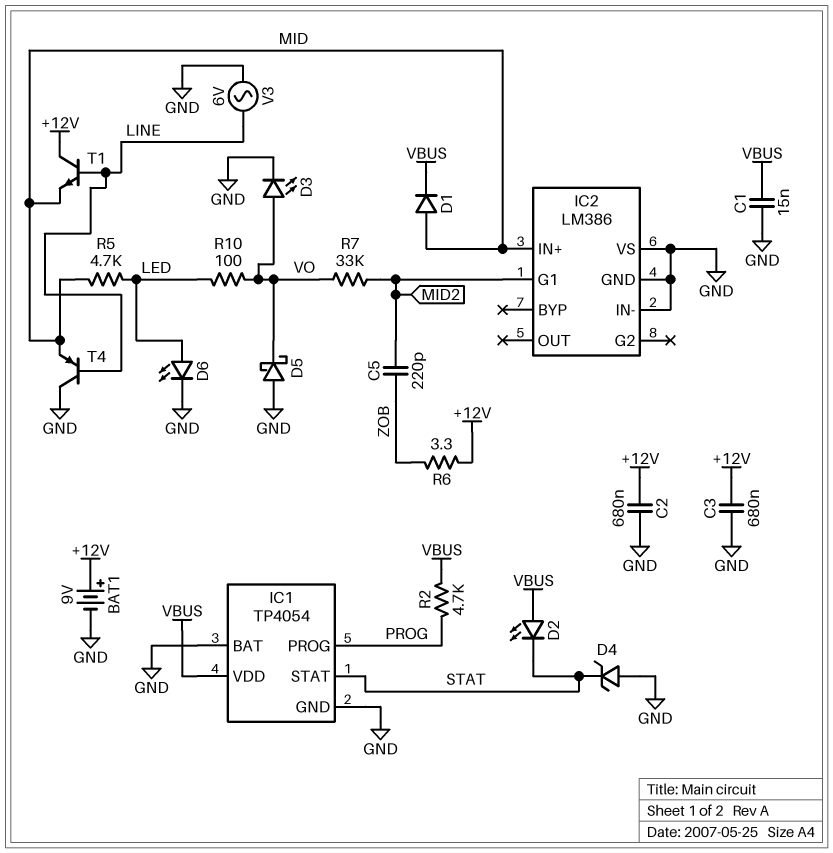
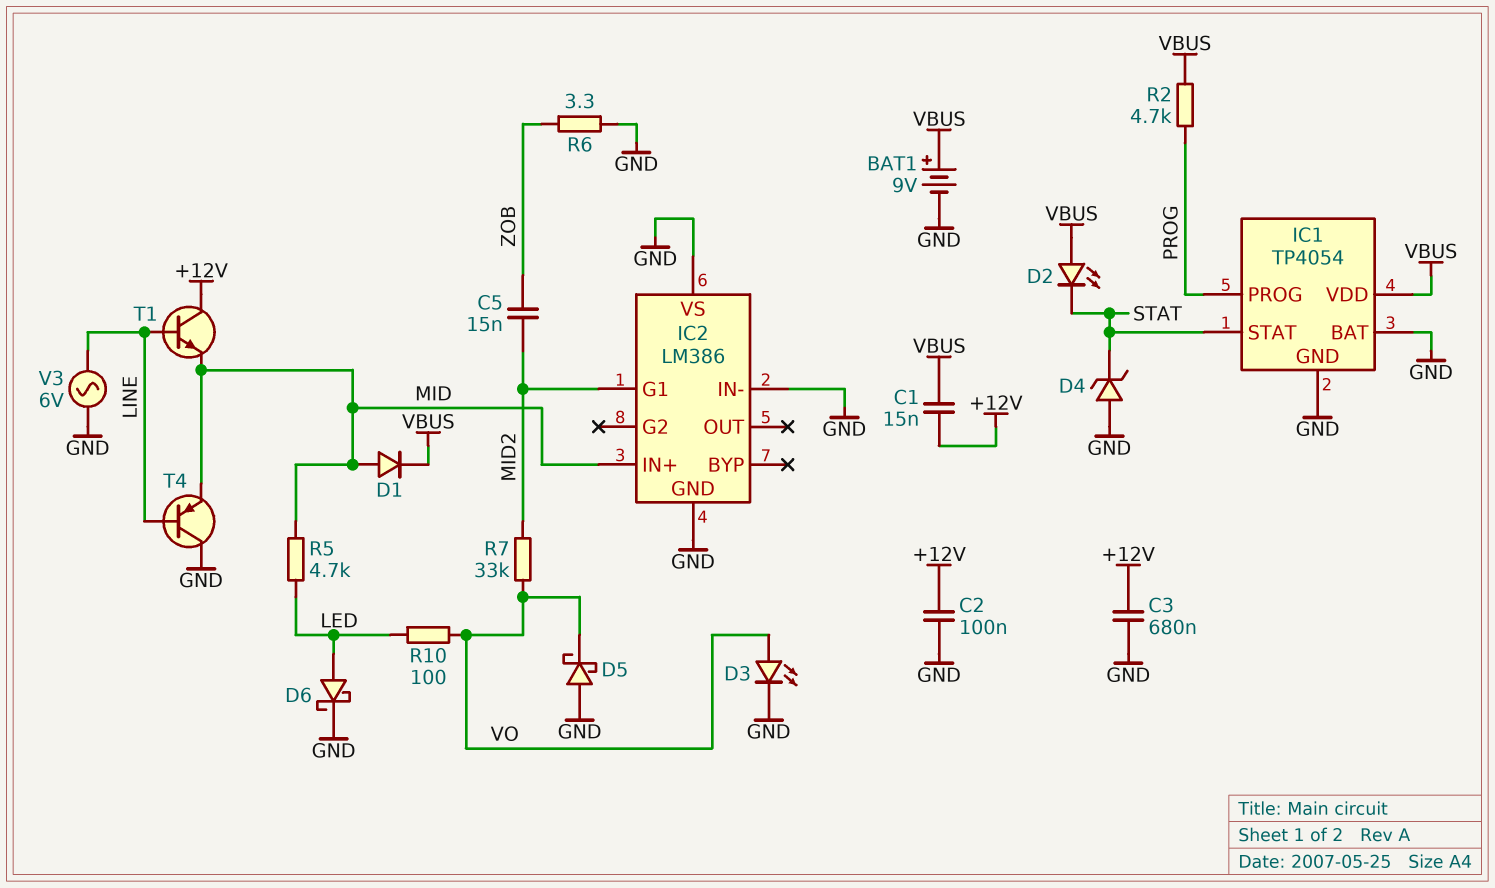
BAT1: 9V (plus +12V, minus GND) -> 9V (plus VBUS, minus GND)
C1: 15nF (GND, VBUS) -> 15nF (+12V, VBUS)
C2: 680nF (+12V, GND) -> 100nF (+12V, GND)
C5: 220pF (MID2, ZOB) -> 15nF (MID2, ZOB)
D6: LED (A LED, K GND) -> schottky (A LED, K GND)
R6: 3.3 (+12V, ZOB) -> 3.3 (GND, ZOB)

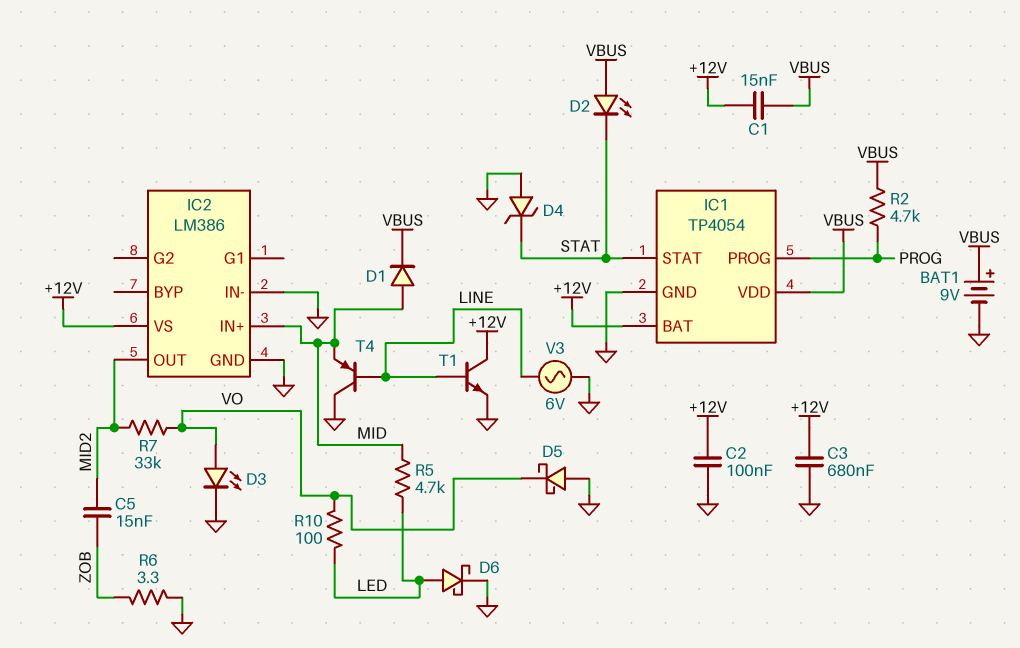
IC1 pin BAT: GND -> +12V
IC2 pin G1: MID2 -> none
IC2 pin OUT: none -> MID2
IC2 pin VS: GND -> +12V
T1: NPN (B LINE, C +12V, E MID) -> NPN (B LINE, C +12V, E GND)

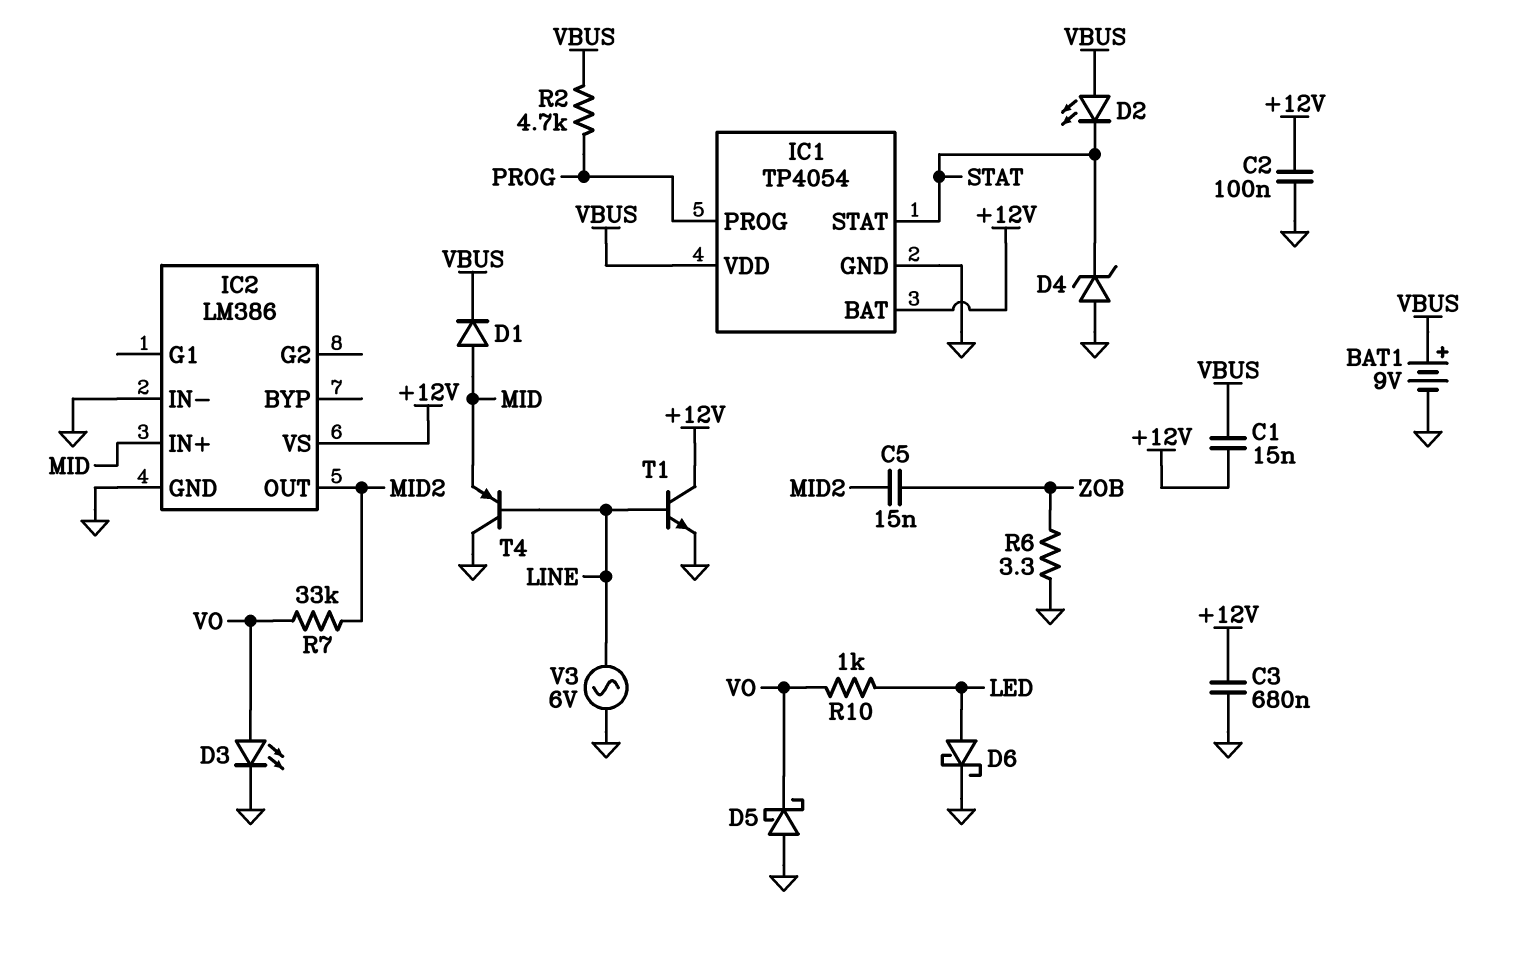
R5: 4.7k (LED, MID) -> none
R10: 100 (LED, VO) -> 1k (LED, VO)

